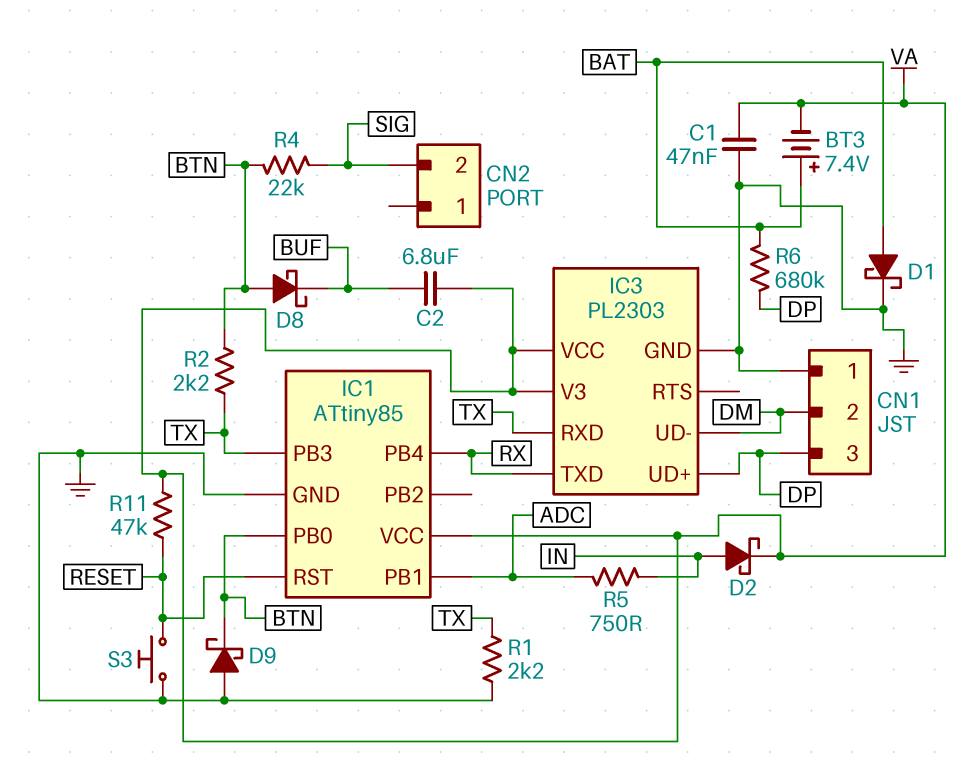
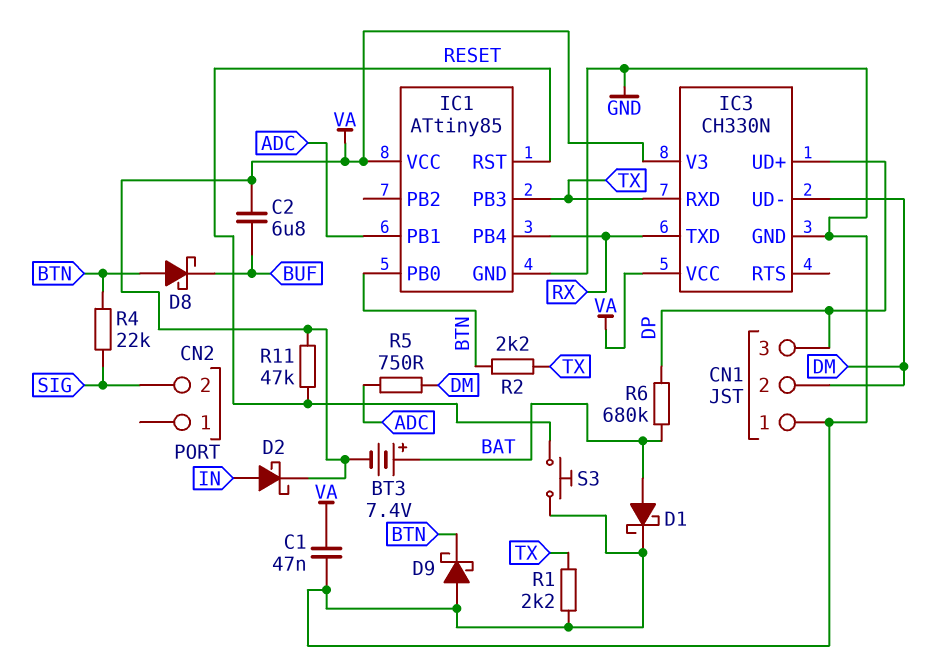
IC3: PL2303 -> CH330N
R5: 750 (ADC, IN) -> 750 (ADC, DM)

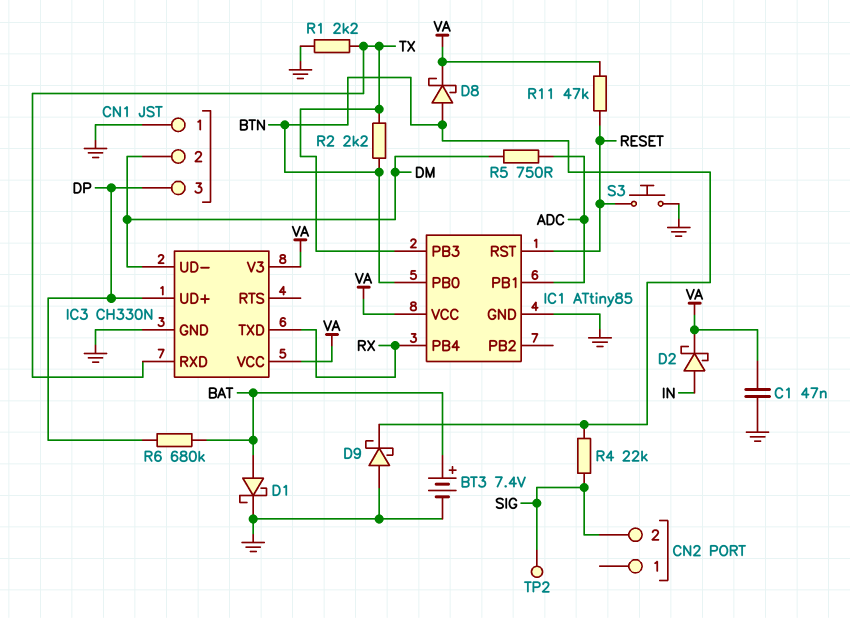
BT3: 7.4V (plus BAT, minus VA) -> 7.4V (plus BAT, minus GND)
C2: 6.8uF (BUF, VA) -> none
D8: schottky (A BTN, K BUF) -> schottky (A BTN, K VA)
TP2: none -> test point (SIG)

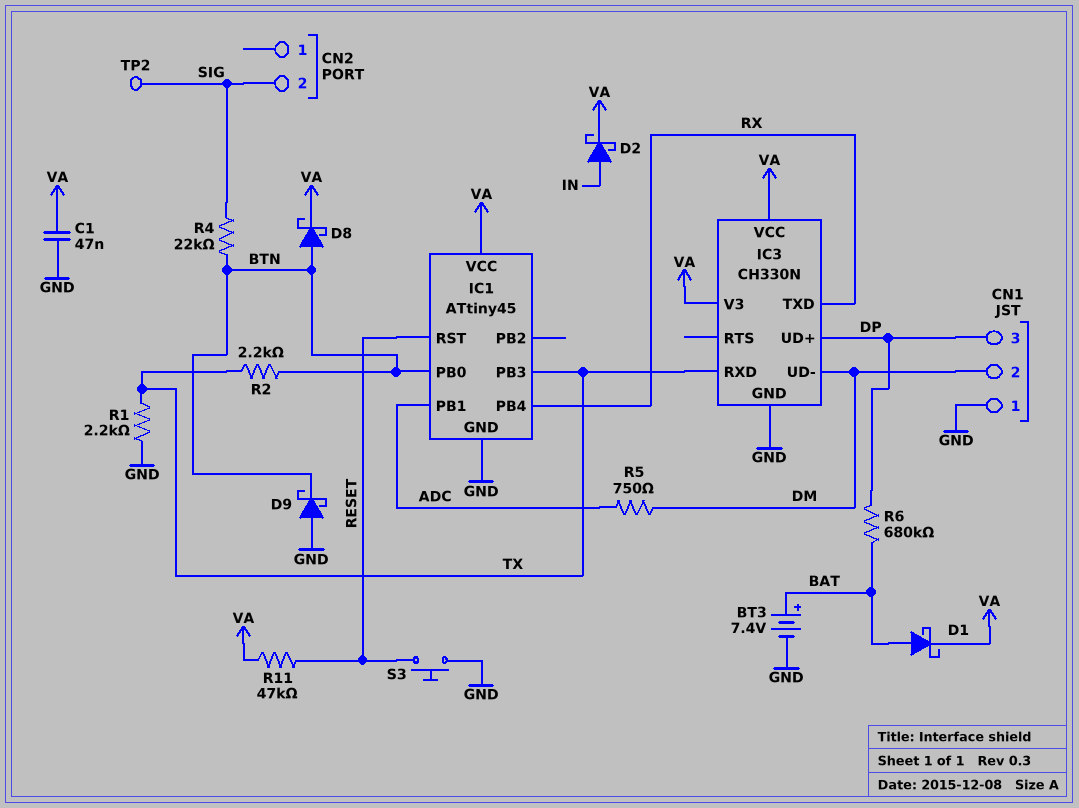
D1: schottky (A BAT, K GND) -> schottky (A BAT, K VA)
IC1: ATtiny85 -> ATtiny45

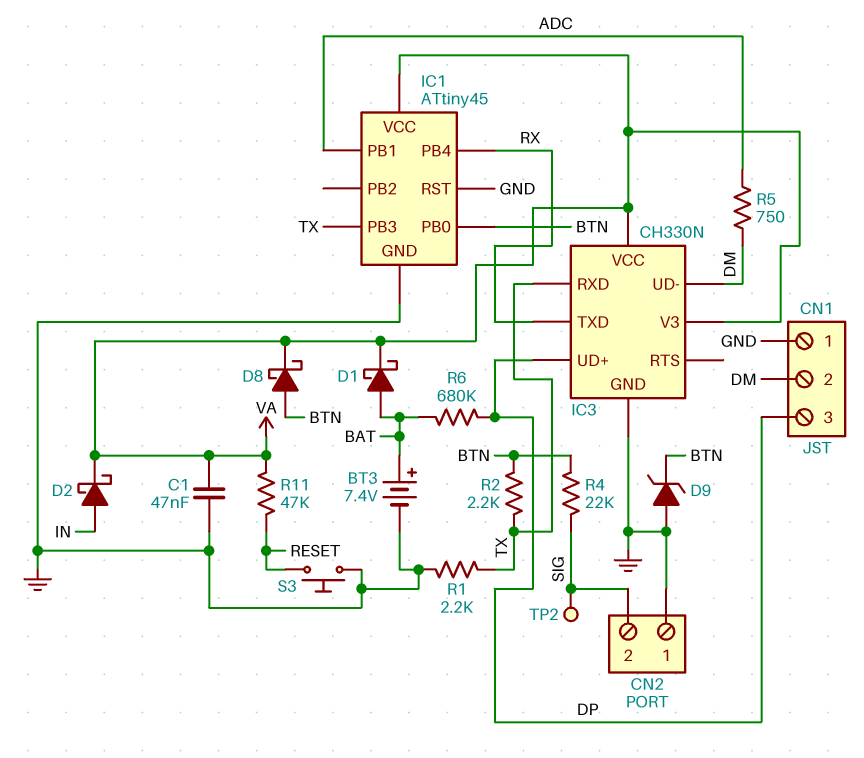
CN2 pin 1: none -> GND
D9: schottky (A GND, K BTN) -> zener (A GND, K BTN)
IC1 pin RST: RESET -> GND

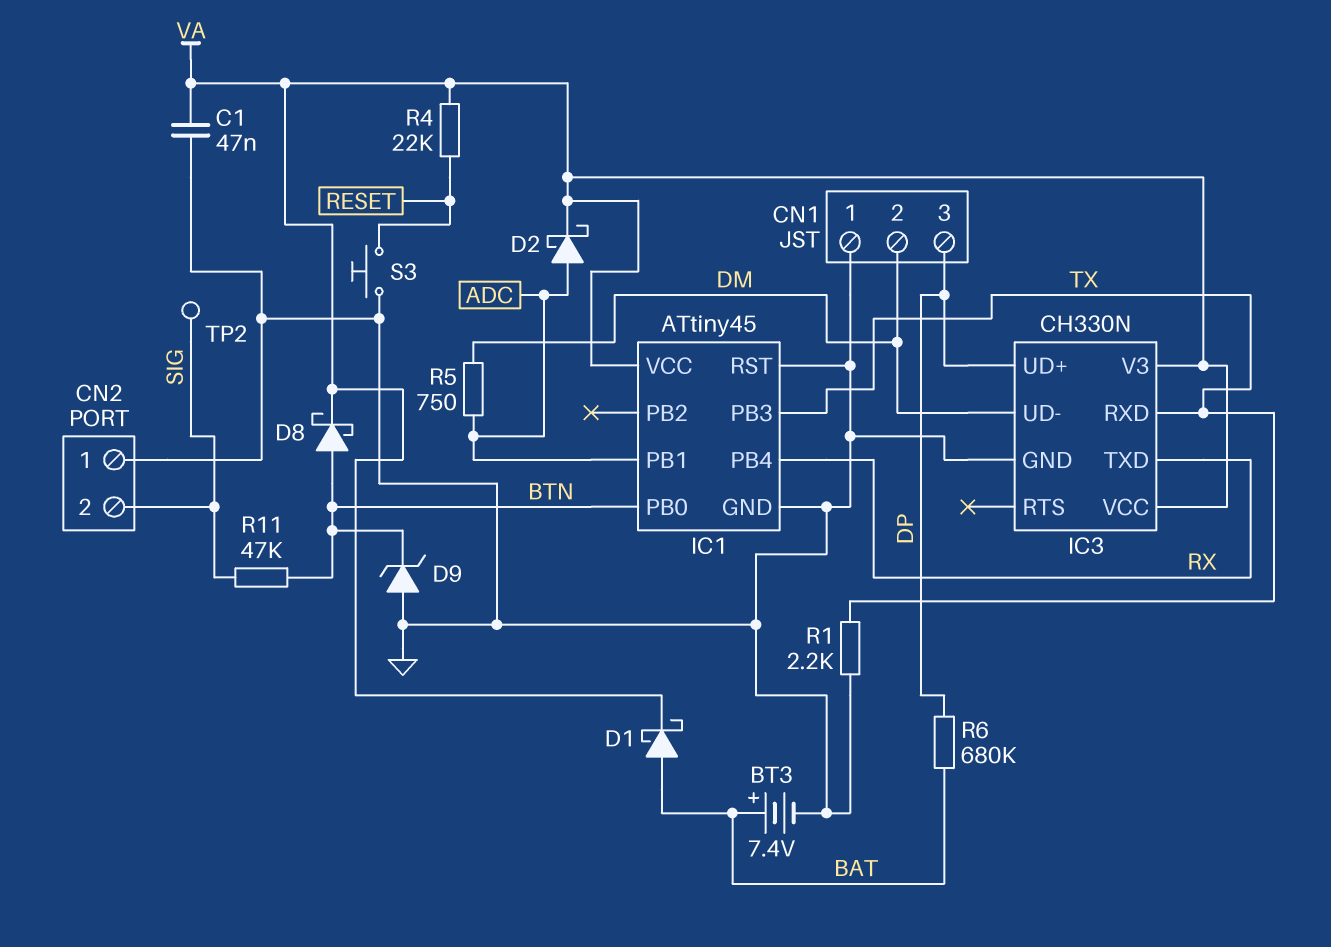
D2: schottky (A IN, K VA) -> schottky (A ADC, K VA)
R2: 2.2k (BTN, TX) -> none
R4: 22k (BTN, SIG) -> 22k (RESET, VA)
R11: 47k (RESET, VA) -> 47k (BTN, SIG)

